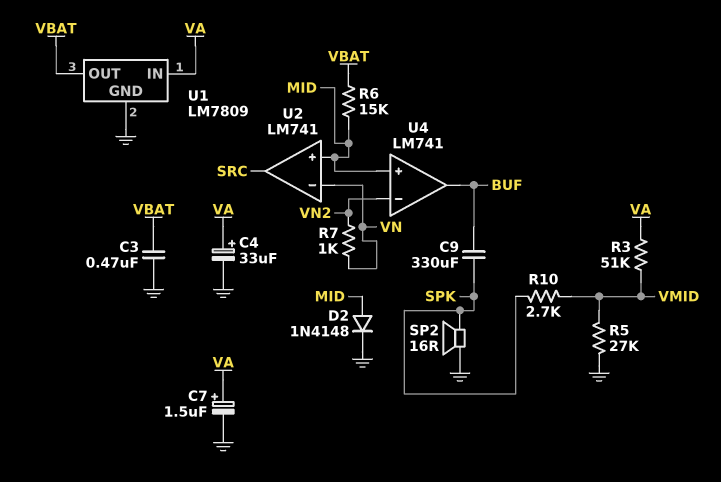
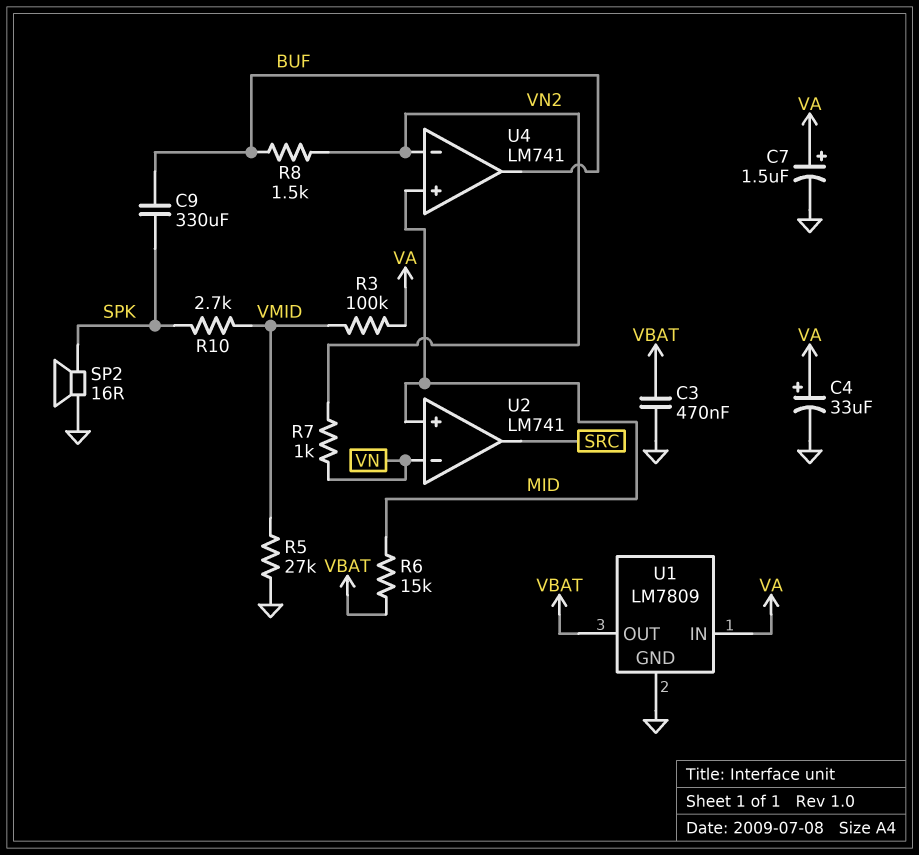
D2: diode 1N4148 (A MID, K GND) -> none
R3: 51k (VA, VMID) -> 100k (VA, VMID)
R8: none -> 1.5k (BUF, VN2)

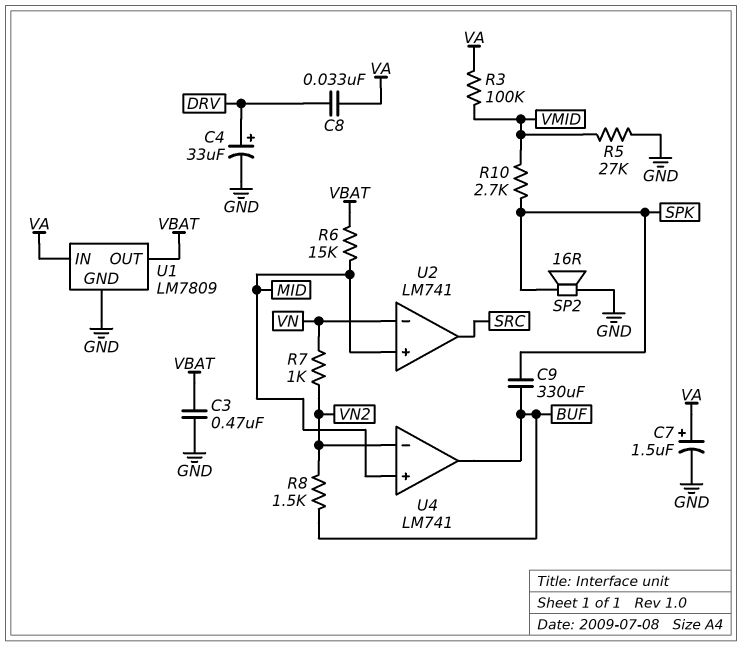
C4: 33uF (plus VA, minus GND) -> 33uF (plus DRV, minus GND)
C8: none -> 33nF (DRV, VA)

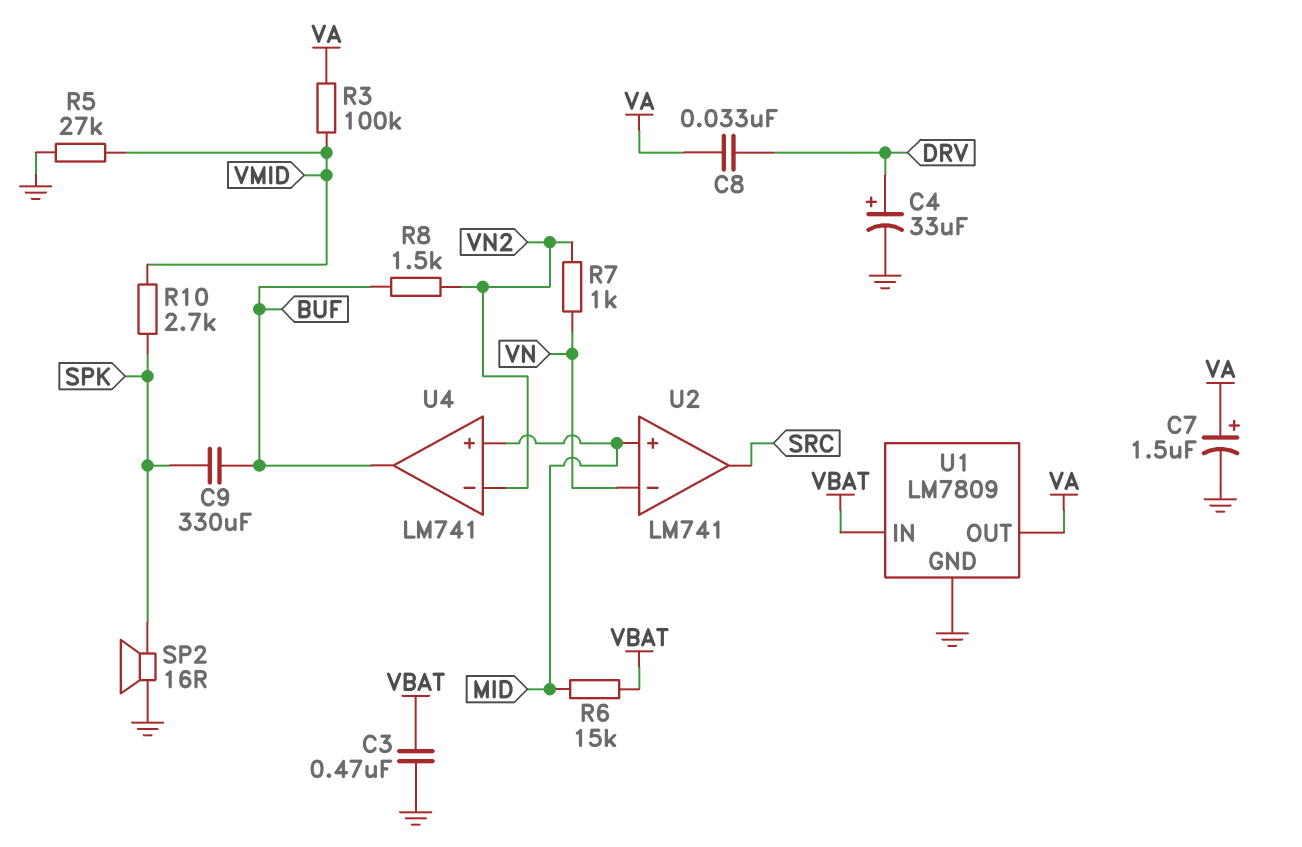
U1 pin IN: VA -> VBAT
U1 pin OUT: VBAT -> VA

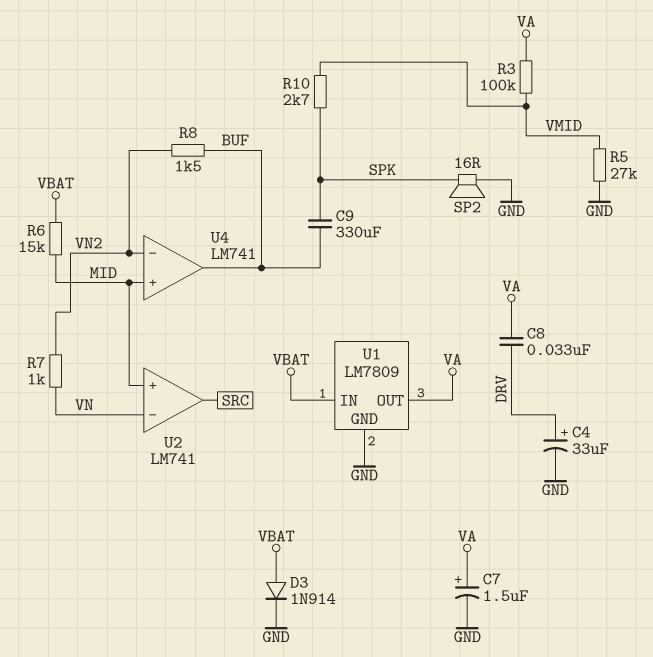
C3: 470nF (GND, VBAT) -> none
D3: none -> diode 1N914 (A VBAT, K GND)

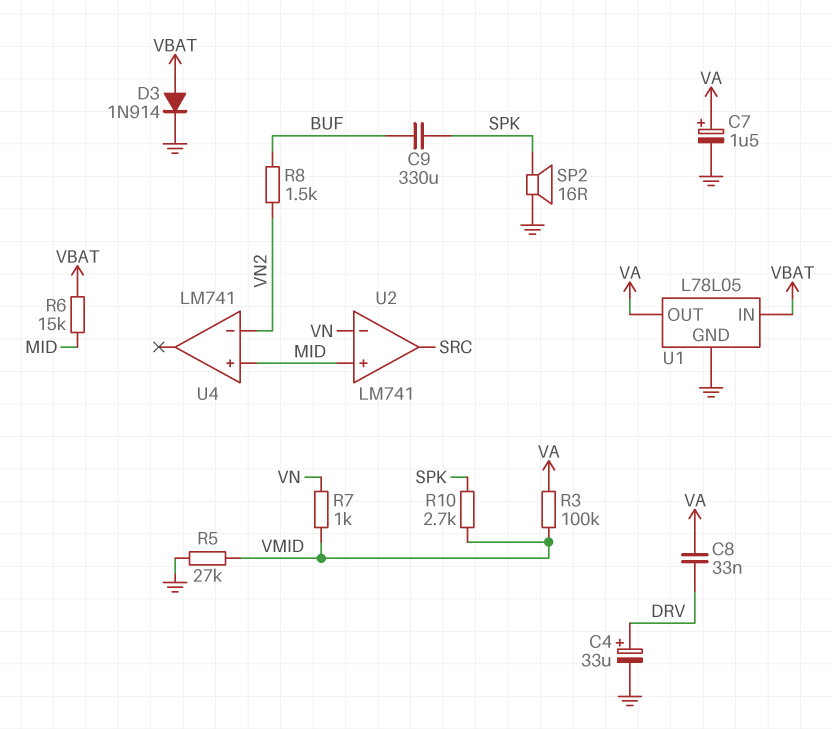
R7: 1k (VN, VN2) -> 1k (VMID, VN)
U1: LM7809 -> L78L05
U4 pin out: BUF -> none

